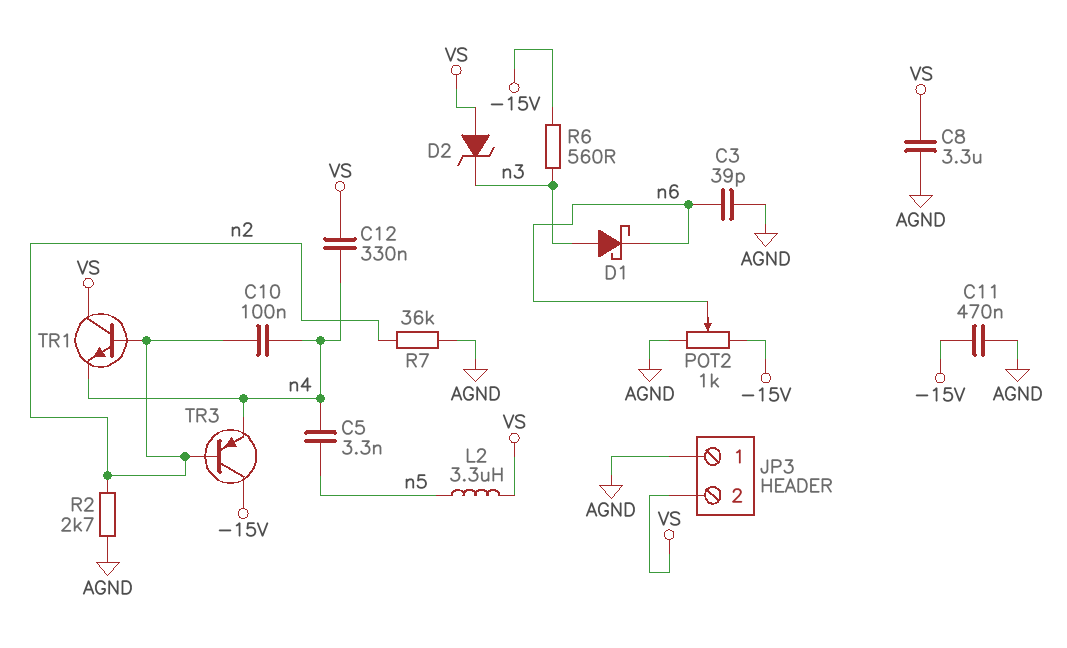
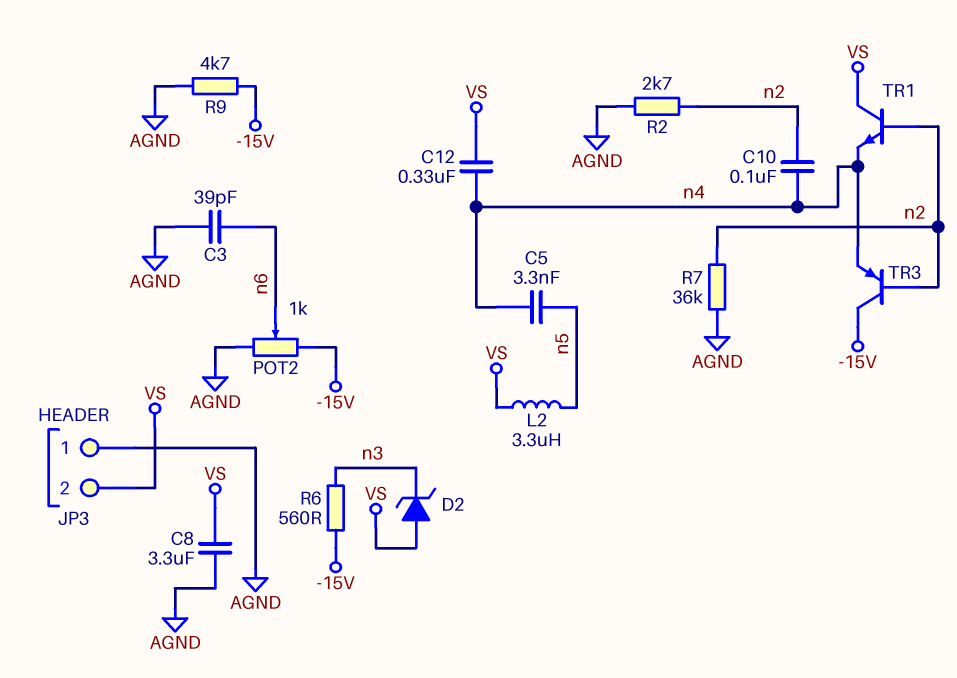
C11: 470nF (-15V, AGND) -> none
D1: schottky (A n3, K n6) -> none
R9: none -> 4.7k (-15V, AGND)

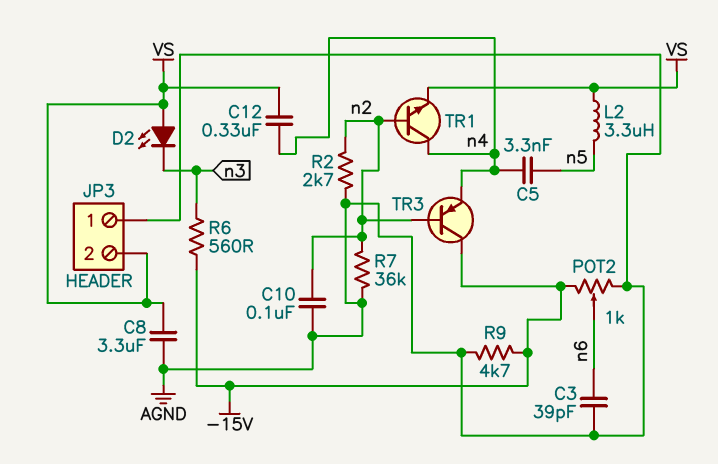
C10: 100nF (n2, n4) -> 100nF (AGND, n2)
D2: zener (A VS, K n3) -> LED (A VS, K n3)
TR1: NPN (B n2, C VS, E n4) -> NPN (B n2, C n4, E VS)

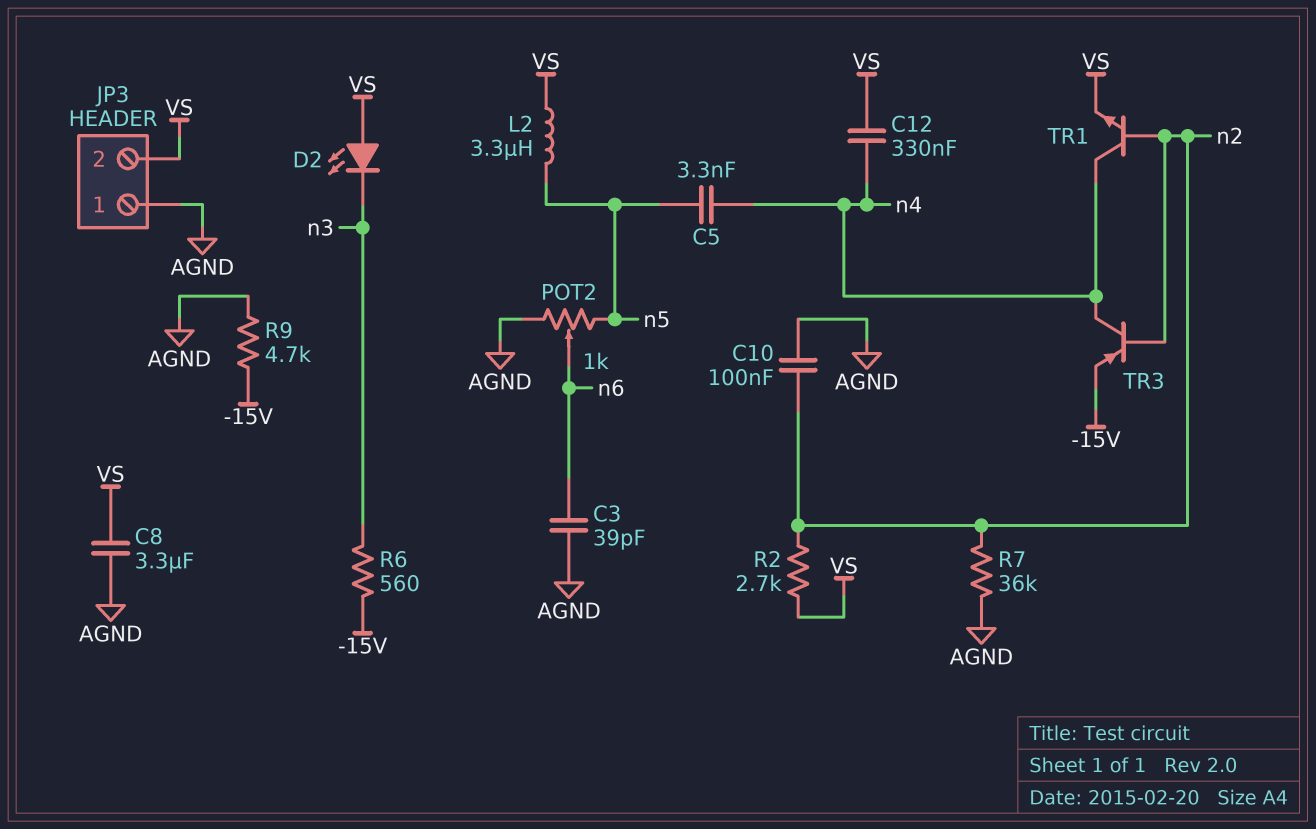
POT2: 1k (-15V, AGND, wiper n6) -> 1k (AGND, n5, wiper n6)
R2: 2.7k (AGND, n2) -> 2.7k (VS, n2)
TR3: PNP (B n2, C -15V, E n4) -> PNP (B n2, C n4, E -15V)

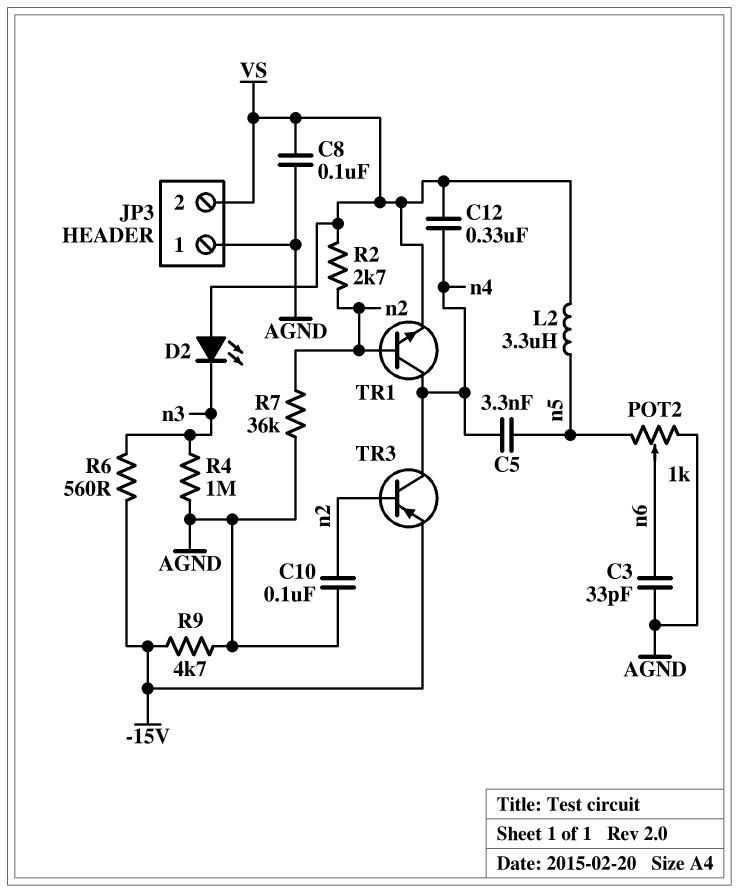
C3: 39pF (AGND, n6) -> 33pF (AGND, n6)
C8: 3.3uF (AGND, VS) -> 100nF (AGND, VS)
R4: none -> 1M (AGND, n3)

